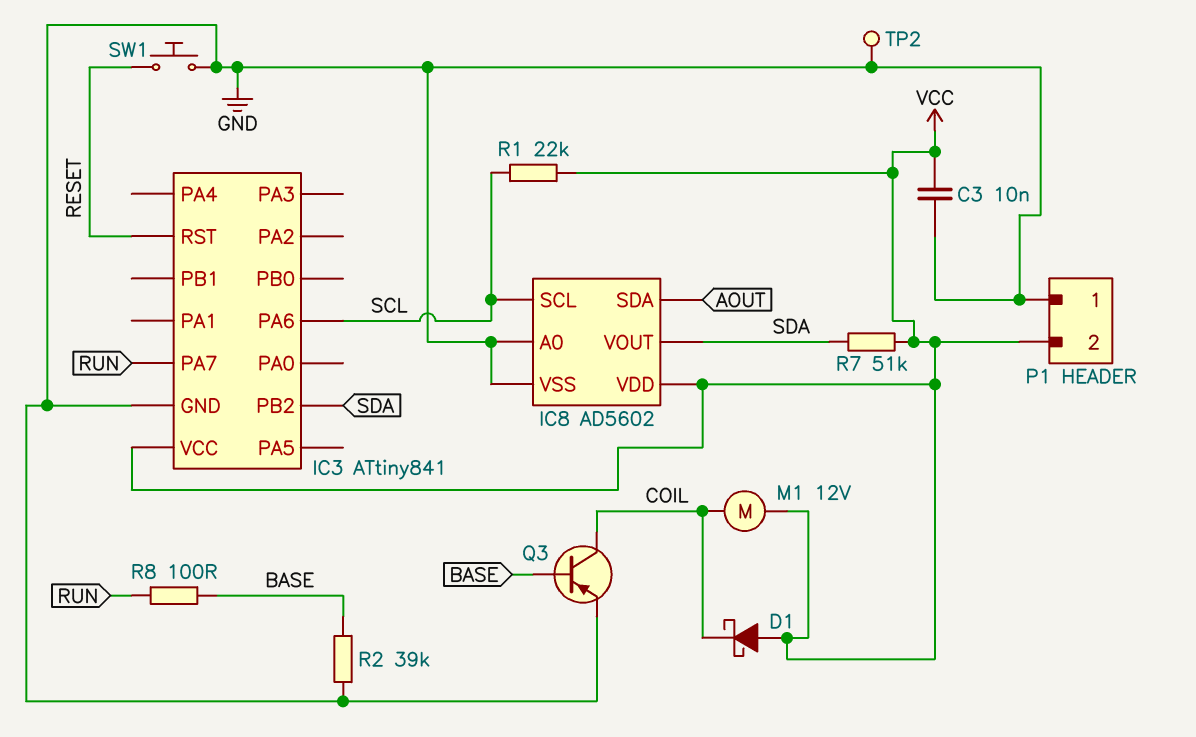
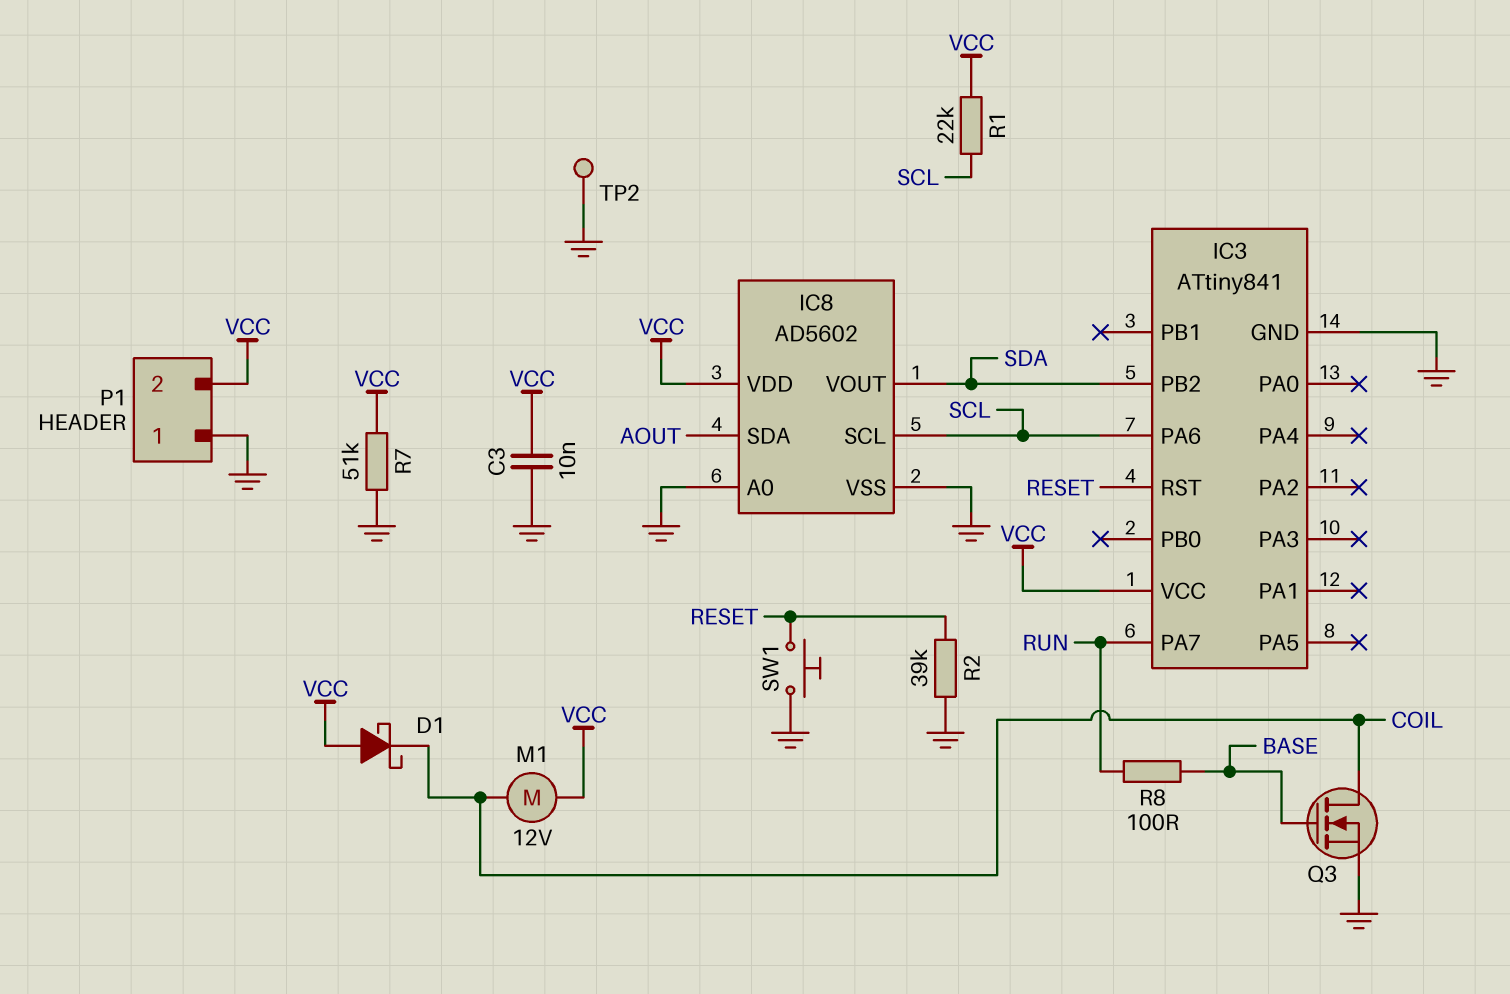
Q3: PNP (B BASE, C COIL, E GND) -> NMOS (G BASE, D COIL, S GND)
R2: 39k (BASE, GND) -> 39k (GND, RESET)
R7: 51k (SDA, VCC) -> 51k (GND, VCC)

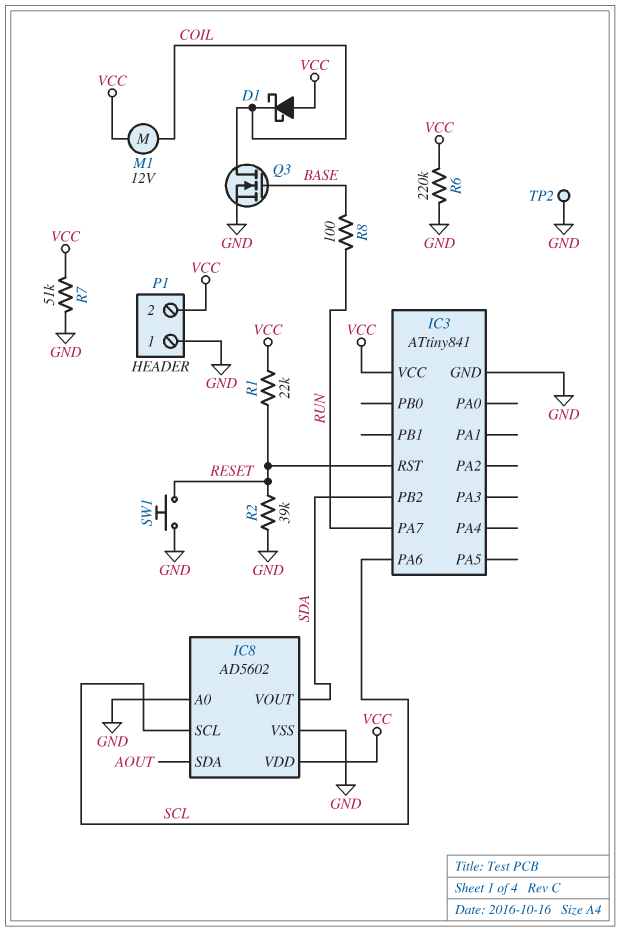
C3: 10nF (GND, VCC) -> none
R1: 22k (SCL, VCC) -> 22k (RESET, VCC)
R6: none -> 220k (GND, VCC)

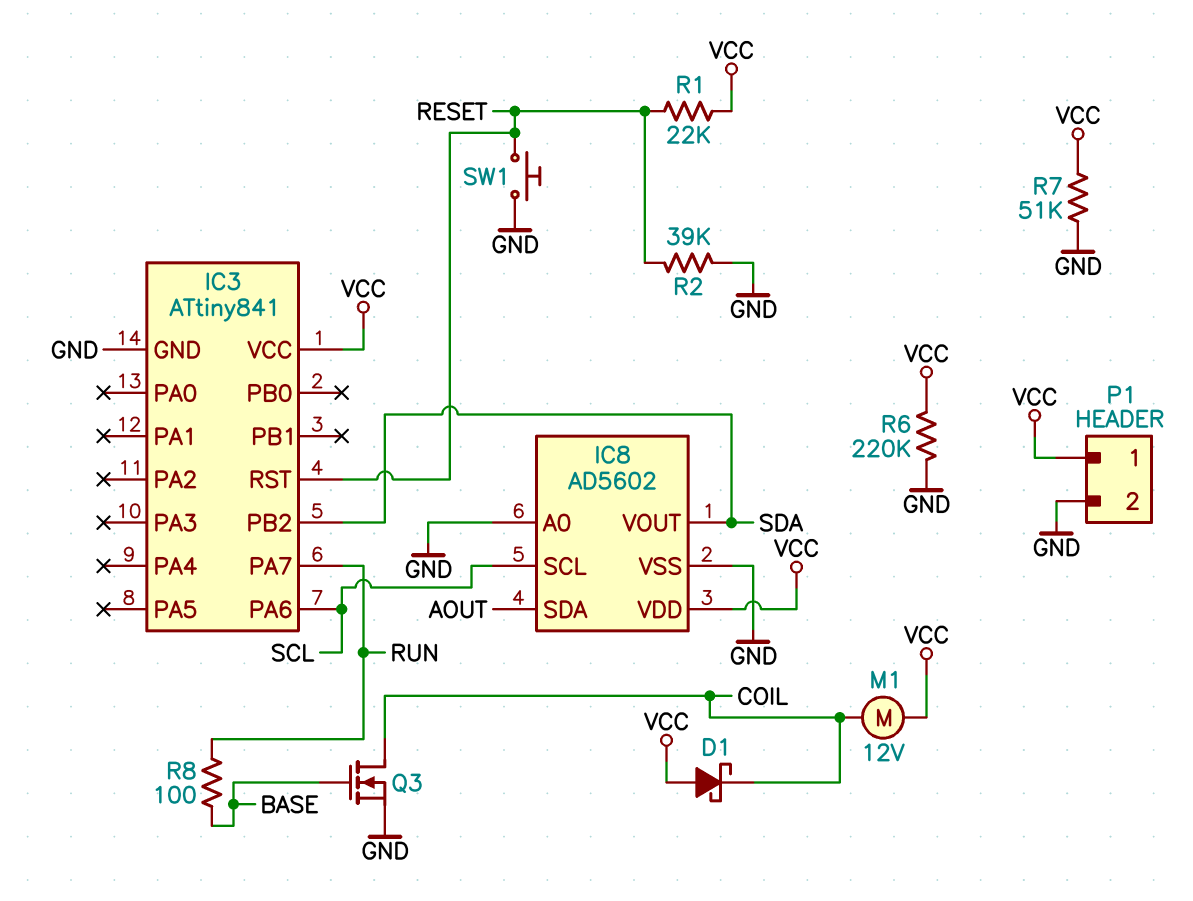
P1 pin 1: GND -> VCC
P1 pin 2: VCC -> GND
TP2: test point (GND) -> none

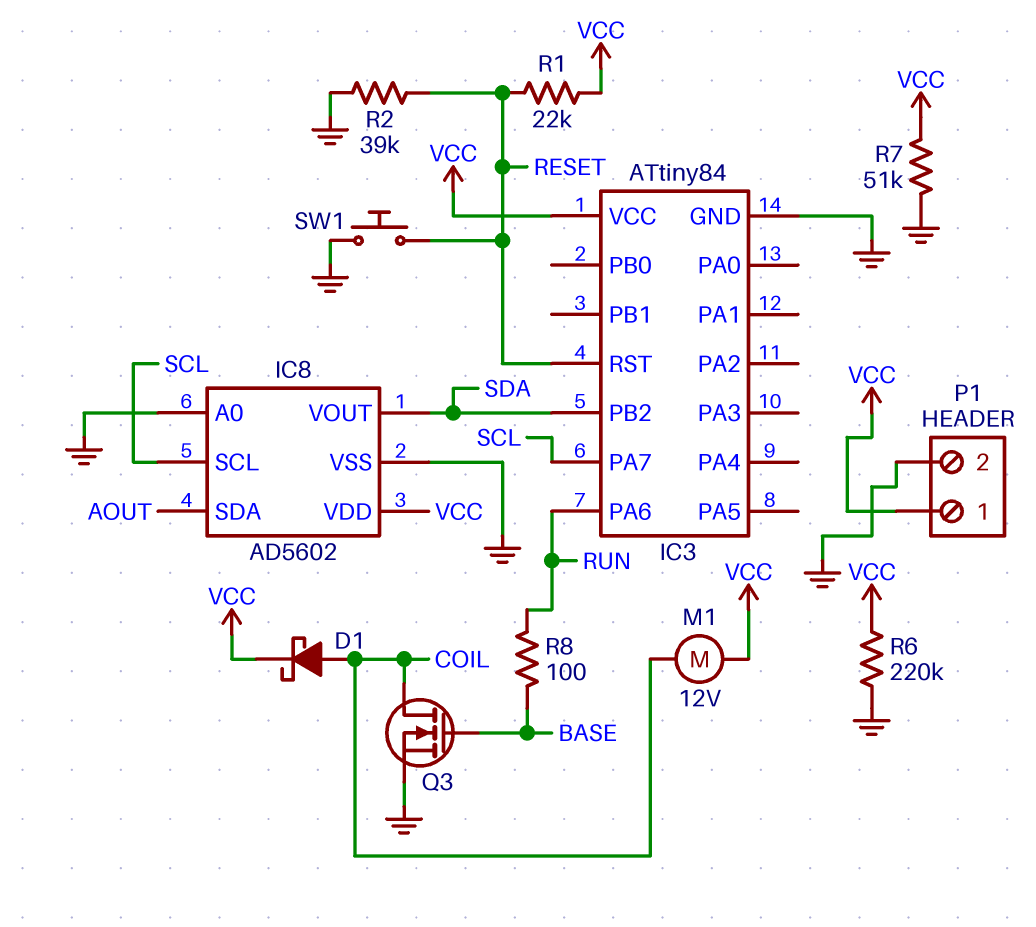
D1: schottky (A VCC, K COIL) -> schottky (A COIL, K VCC)
IC3: ATtiny841 -> ATtiny84
IC3 pin PA6: SCL -> RUN
IC3 pin PA7: RUN -> SCL

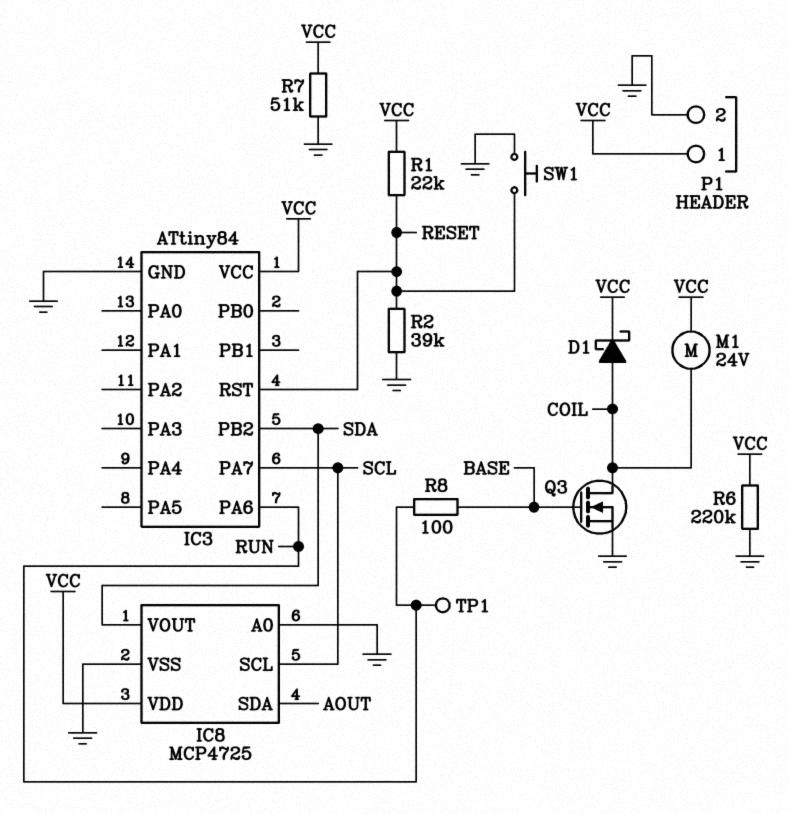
IC8: AD5602 -> MCP4725
M1: motor 12V (COIL, VCC) -> motor 24V (COIL, VCC)
TP1: none -> test point (RUN)

